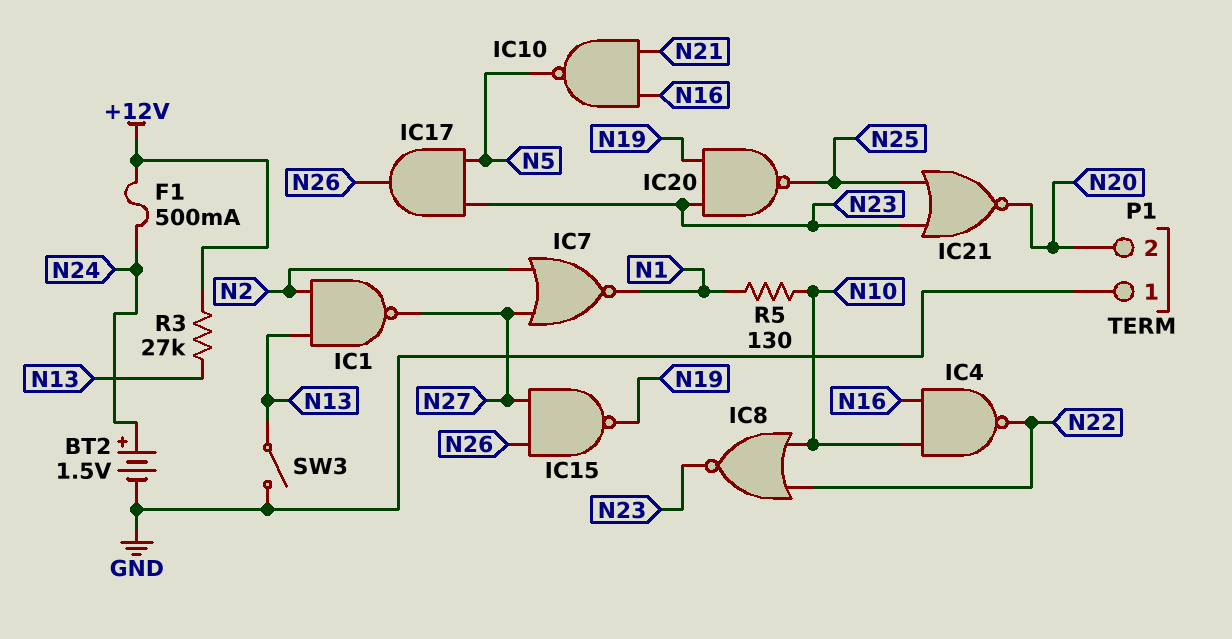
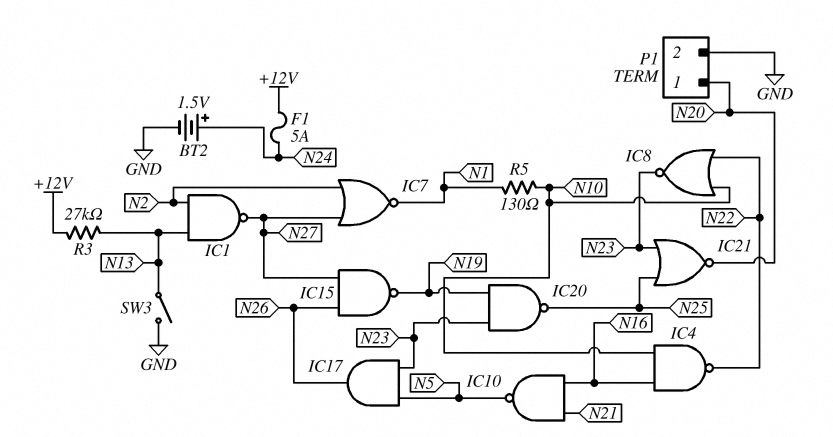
F1: 500mA (+12V, N24) -> 5A (+12V, N24)
P1 pin 1: GND -> N20
P1 pin 2: N20 -> GND

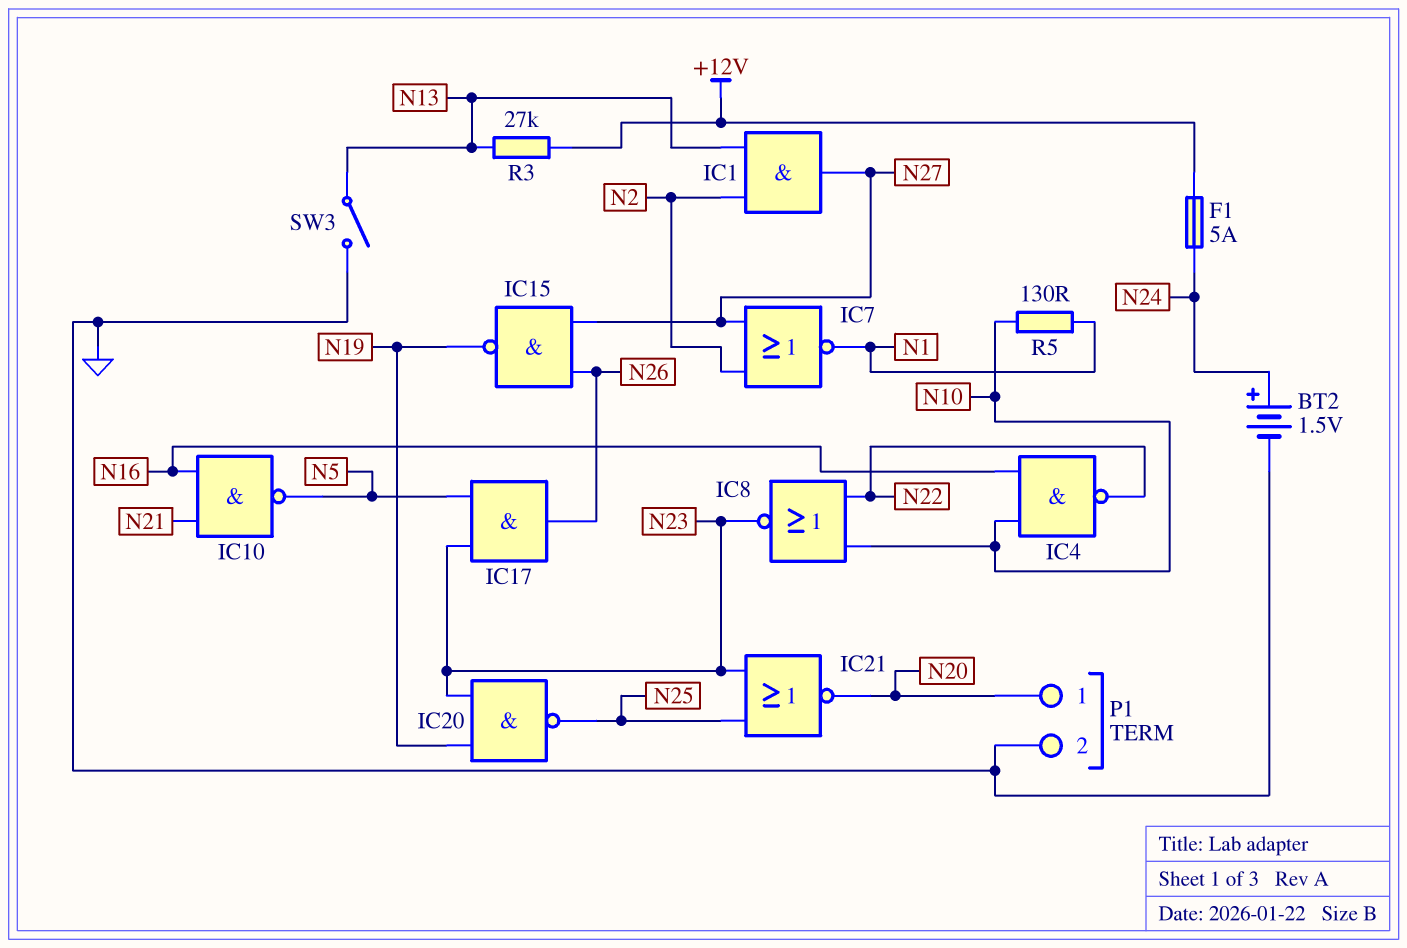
IC1: NAND (in N2, in N13, out N27) -> AND (in N2, in N13, out N27)

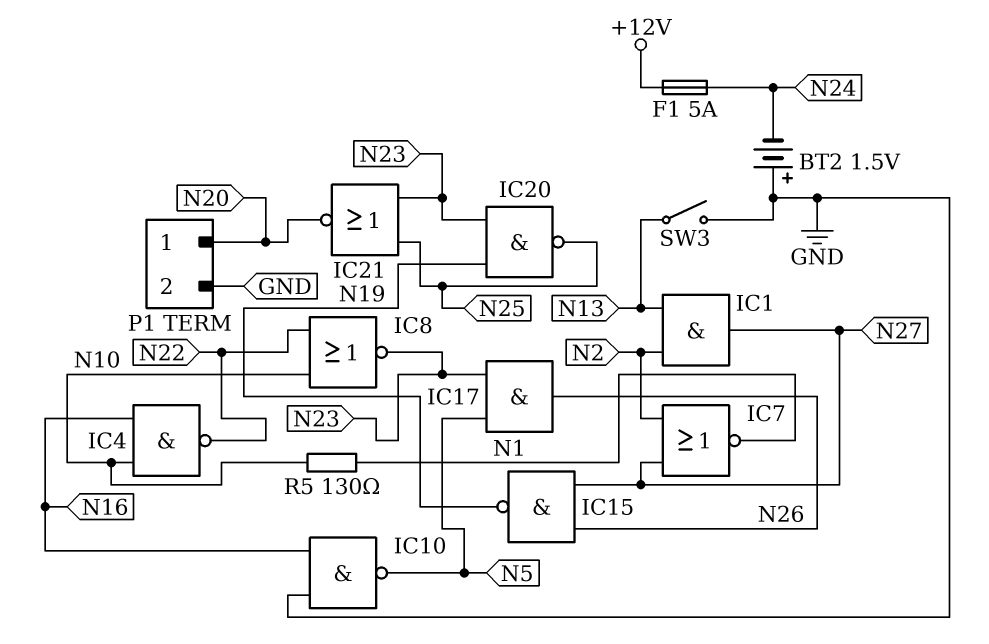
BT2: 1.5V (plus N24, minus GND) -> 1.5V (plus GND, minus N24)
IC10: NAND (in N16, in N21, out N5) -> NAND (in GND, in N16, out N5)
R3: 27k (+12V, N13) -> none

